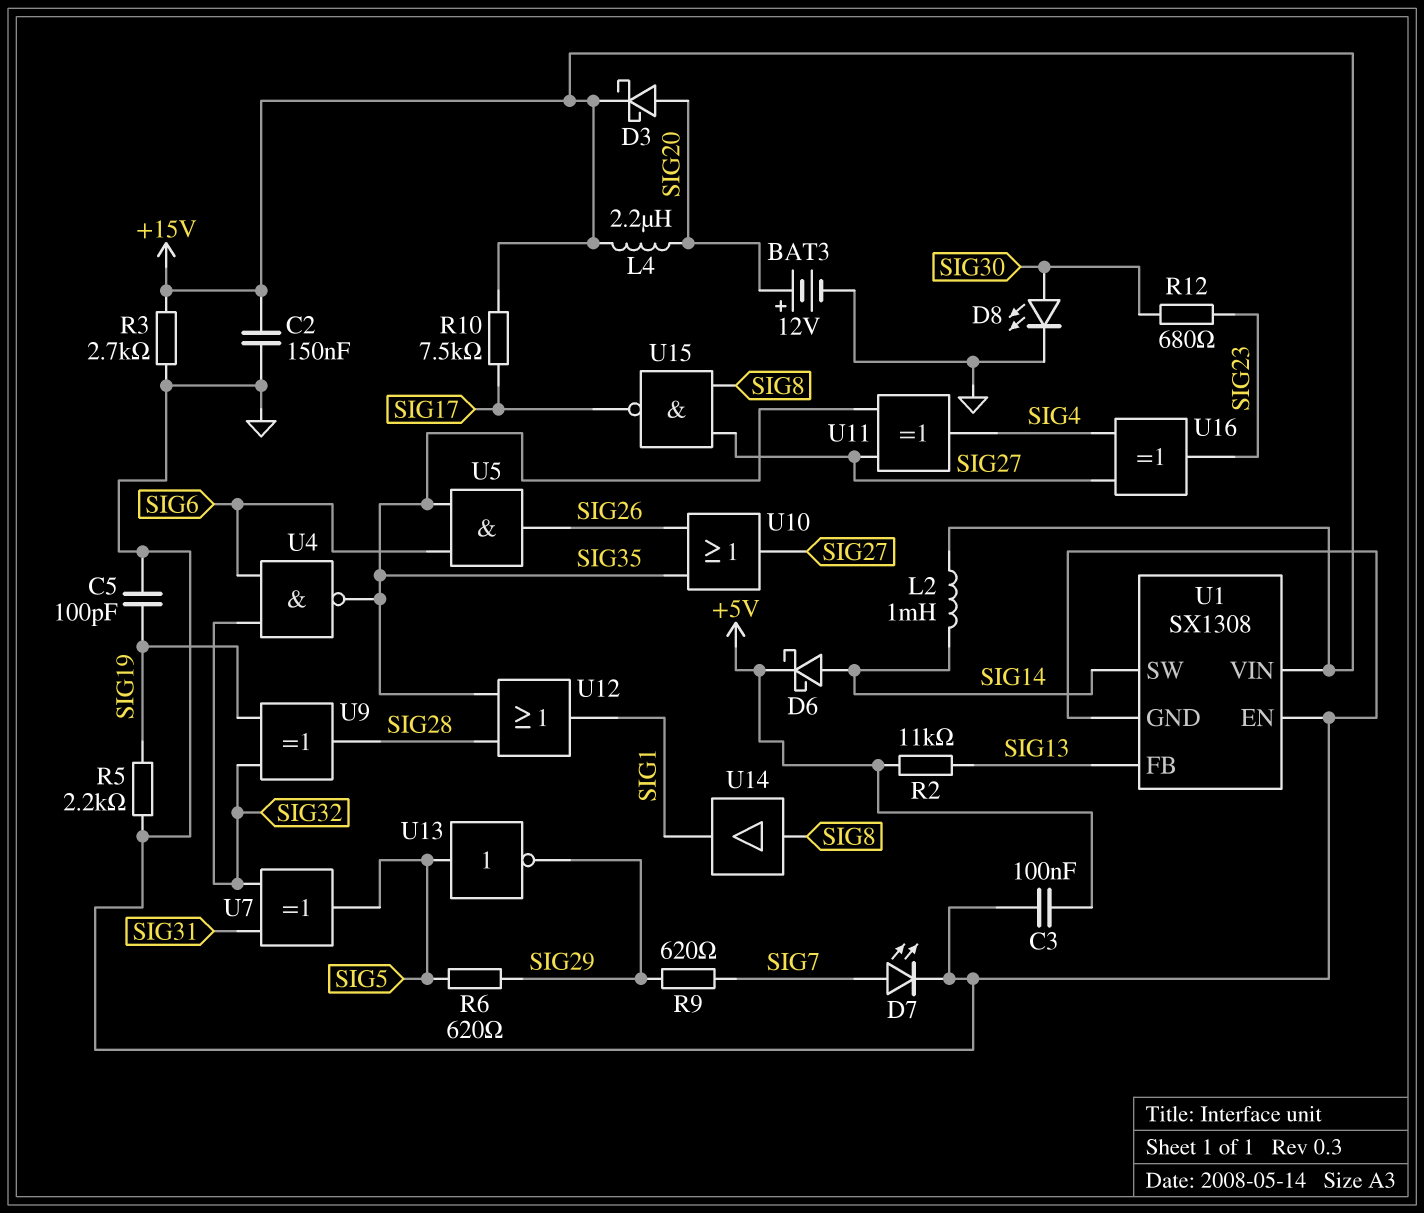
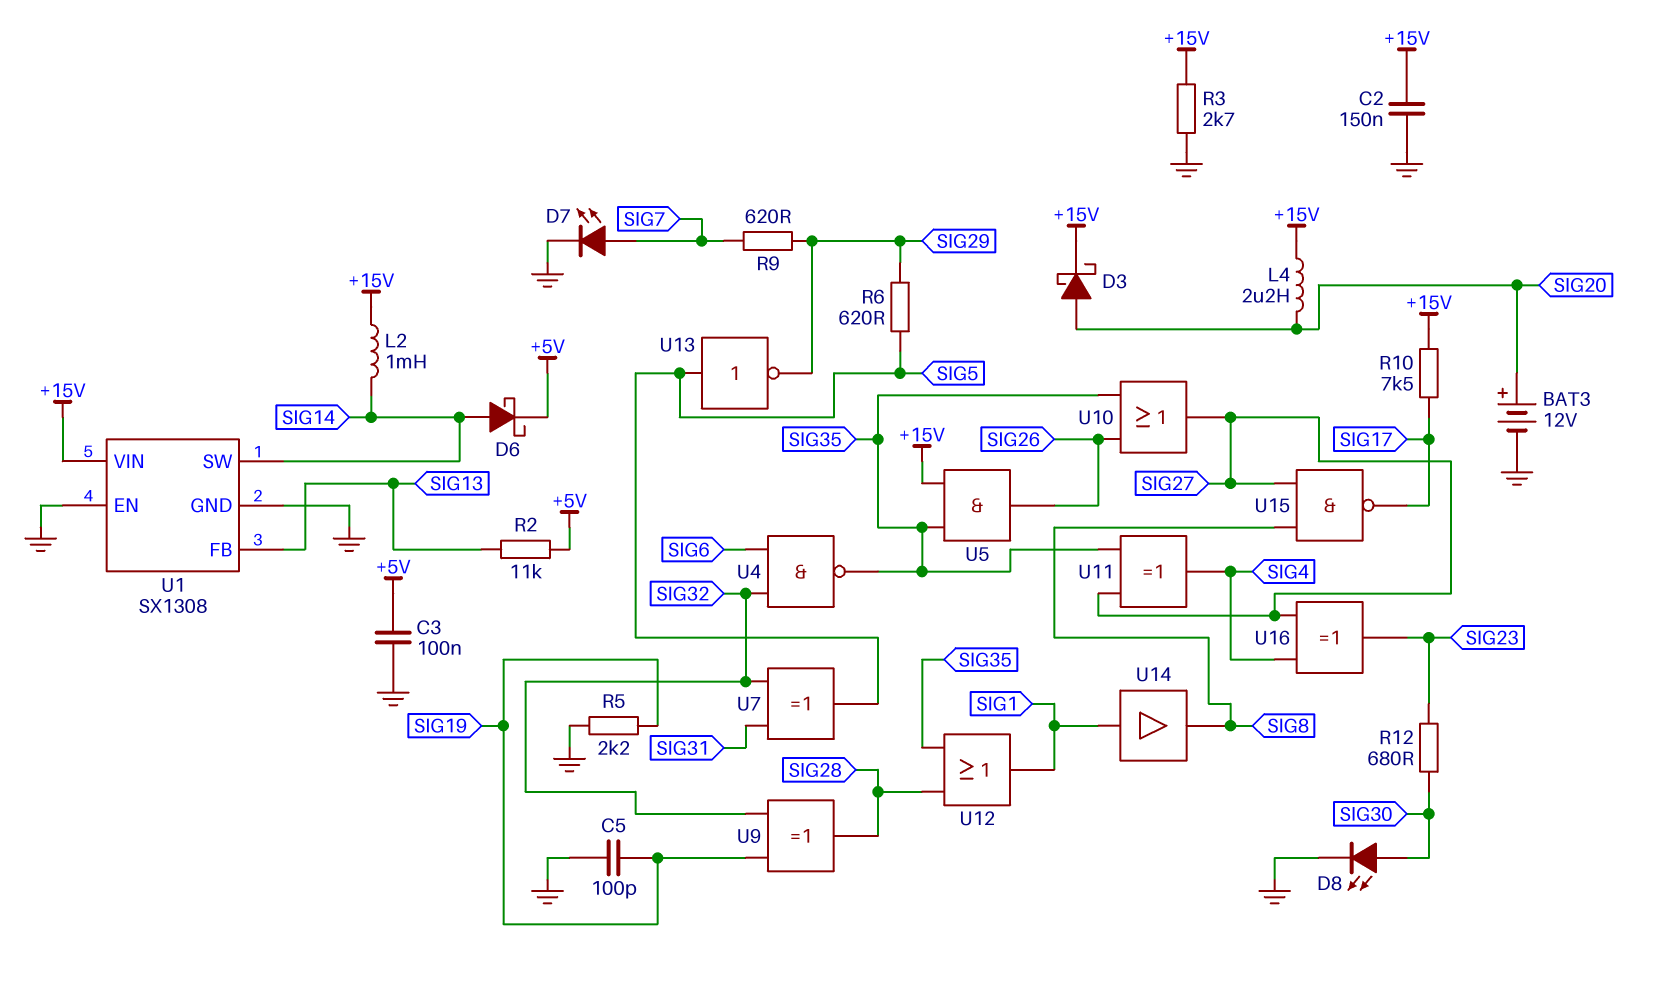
U5: AND (in SIG6, in SIG35, out SIG26) -> AND (in +15V, in SIG35, out SIG26)
U14: buffer (in SIG8, out SIG1) -> buffer (in SIG1, out SIG8)

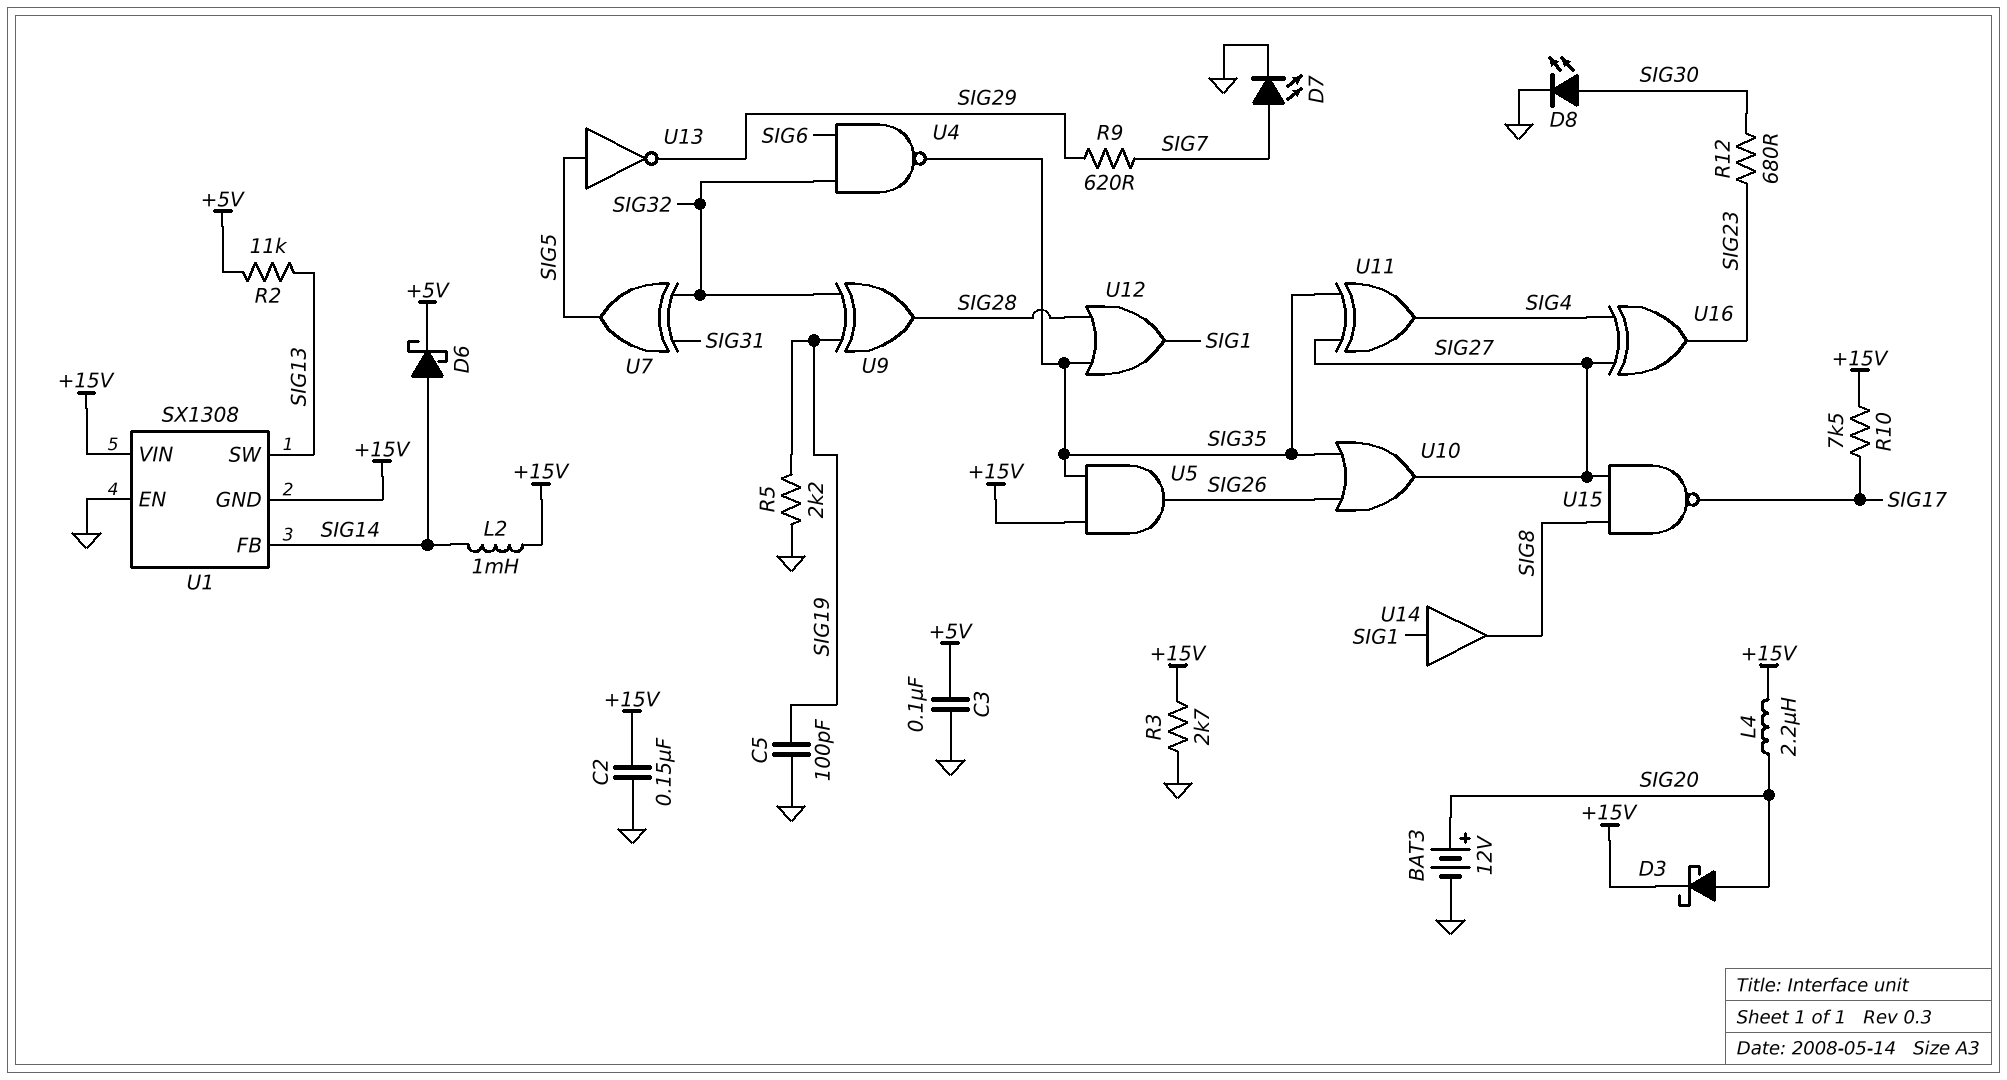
R6: 620 (SIG5, SIG29) -> none
U1 pin FB: SIG13 -> SIG14
U1 pin GND: GND -> +15V
U1 pin SW: SIG14 -> SIG13

